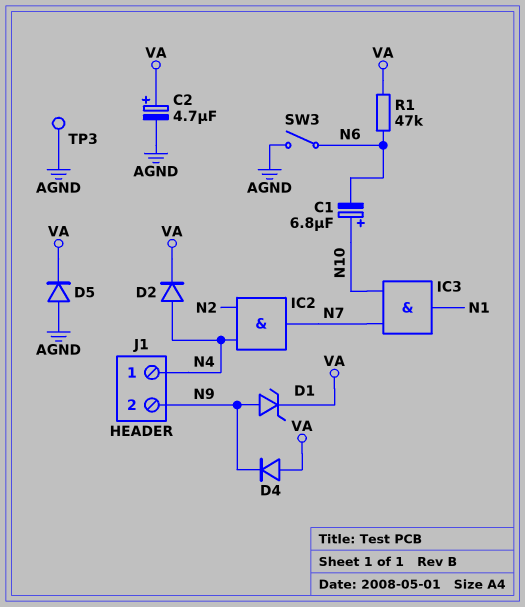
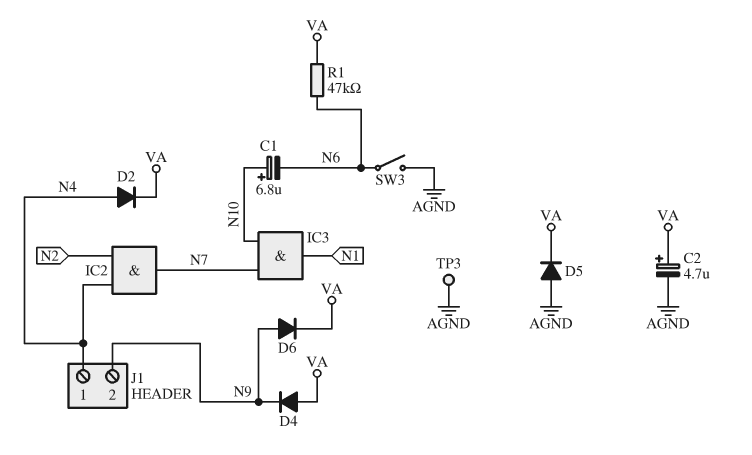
D1: zener (A N9, K VA) -> none
D6: none -> diode (A N9, K VA)

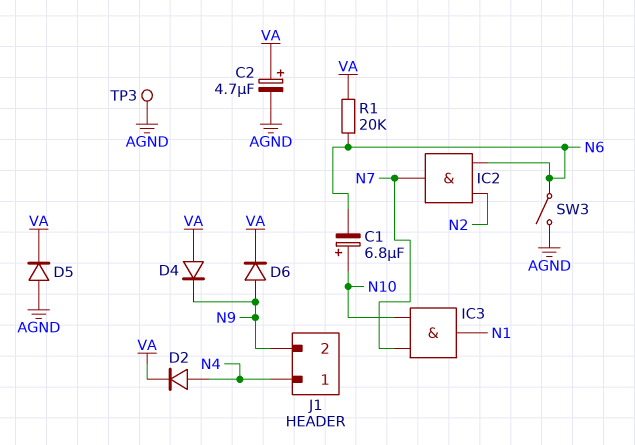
IC2: AND (in N2, in N4, out N7) -> AND (in N2, in N6, out N7)
R1: 47k (N6, VA) -> 20k (N6, VA)

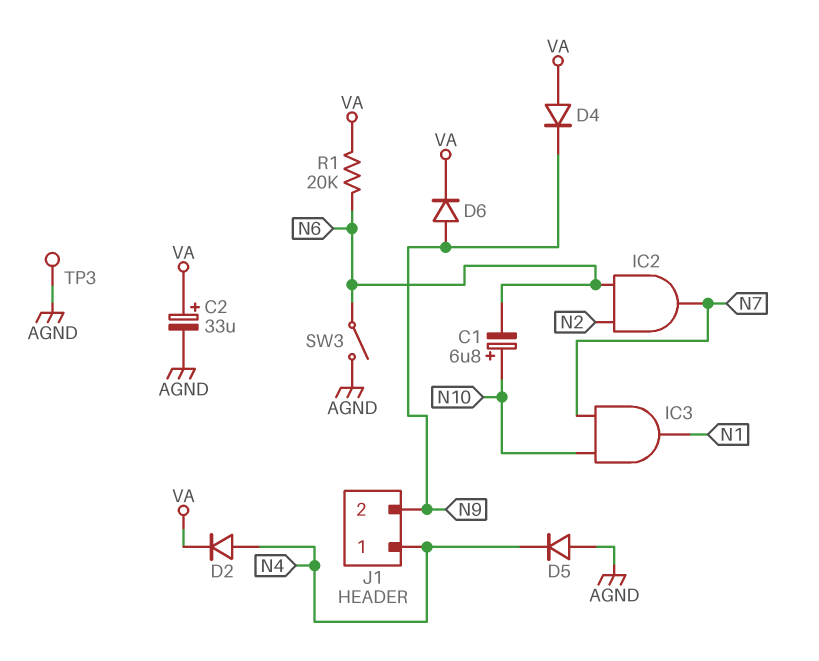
C2: 4.7uF (plus VA, minus AGND) -> 33uF (plus VA, minus AGND)
D5: diode (A AGND, K VA) -> diode (A AGND, K N4)

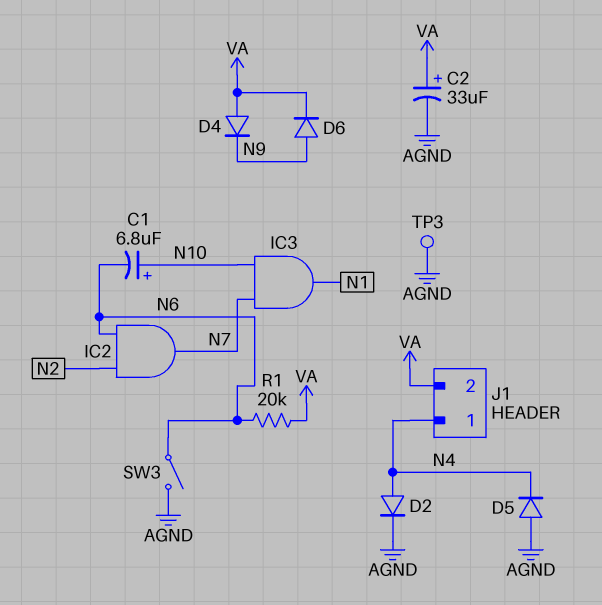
D2: diode (A N4, K VA) -> diode (A N4, K AGND)
J1 pin 2: N9 -> VA

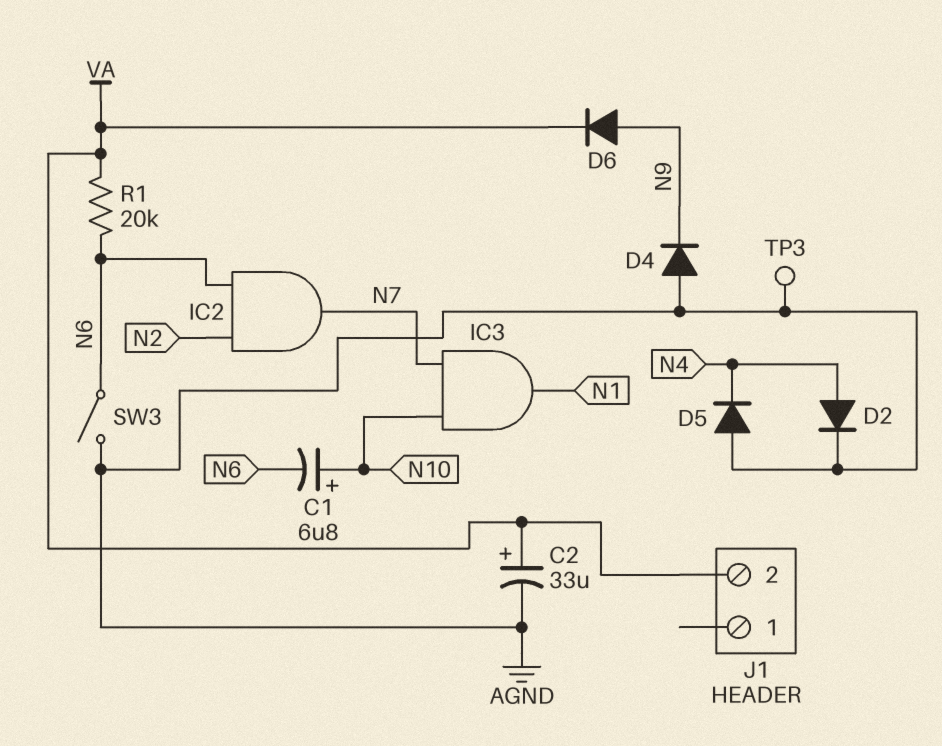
D4: diode (A VA, K N9) -> diode (A AGND, K N9)
J1 pin 1: N4 -> none

